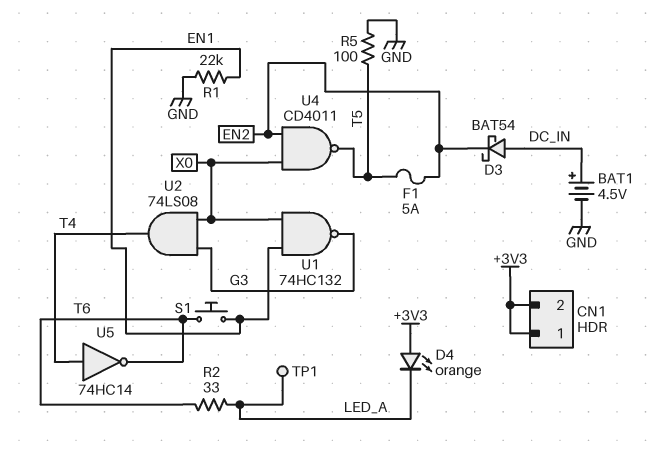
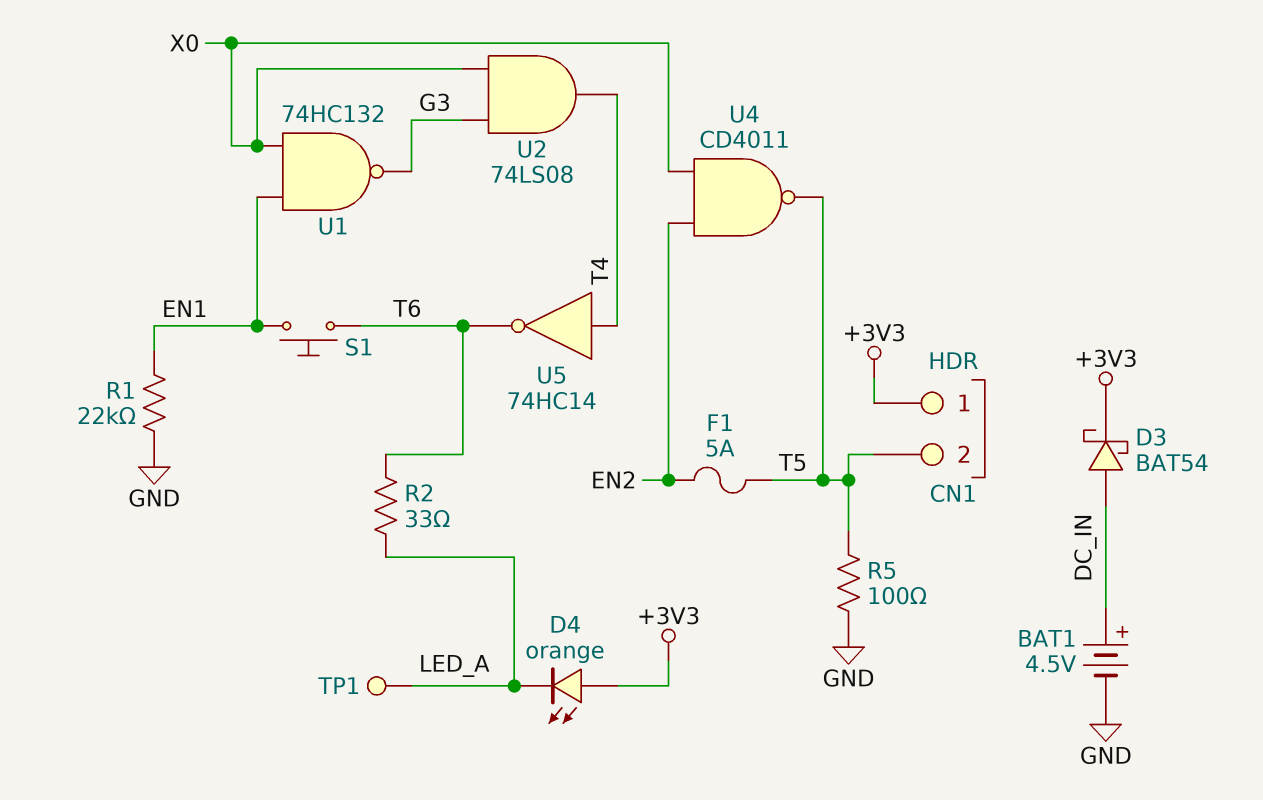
CN1 pin 2: +3V3 -> T5
D3: schottky BAT54 (A DC_IN, K EN2) -> schottky BAT54 (A DC_IN, K +3V3)

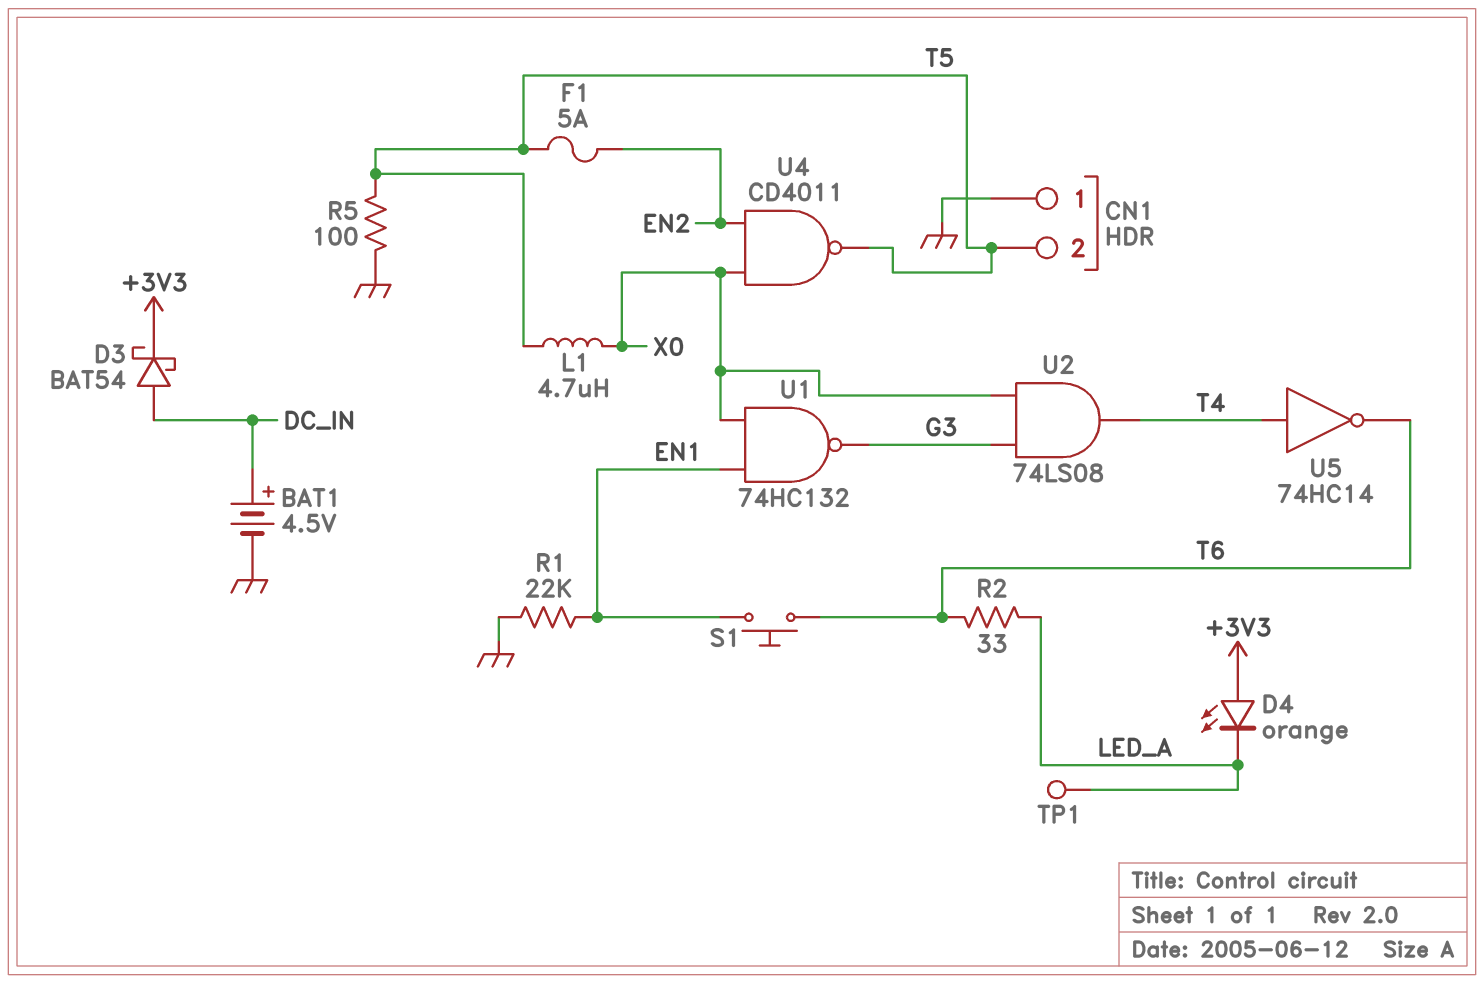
CN1 pin 1: +3V3 -> GND
L1: none -> 4.7uH (T5, X0)

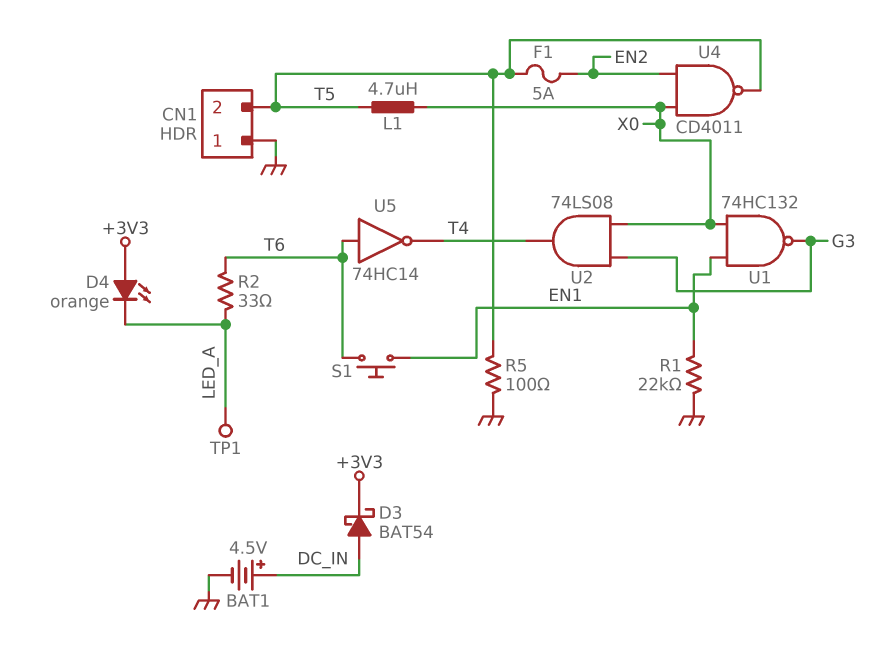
U5: NOT 74HC14 (in T4, out T6) -> NOT 74HC14 (in T6, out T4)

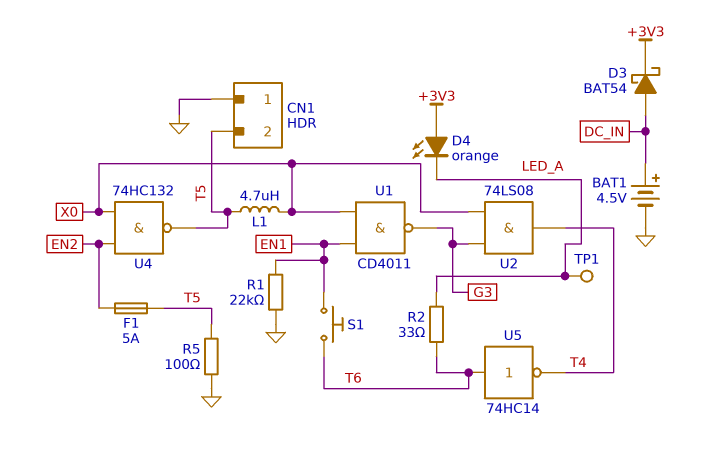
U1: NAND 74HC132 (in EN1, in X0, out G3) -> NAND CD4011 (in EN1, in X0, out G3)
U4: NAND CD4011 (in EN2, in X0, out T5) -> NAND 74HC132 (in EN2, in X0, out T5)

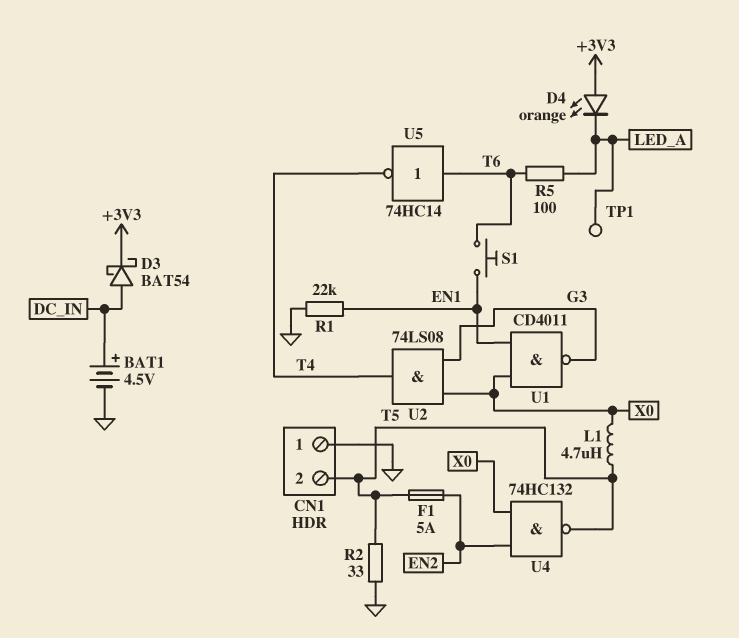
R2: 33 (LED_A, T6) -> 33 (GND, T5)
R5: 100 (GND, T5) -> 100 (LED_A, T6)

